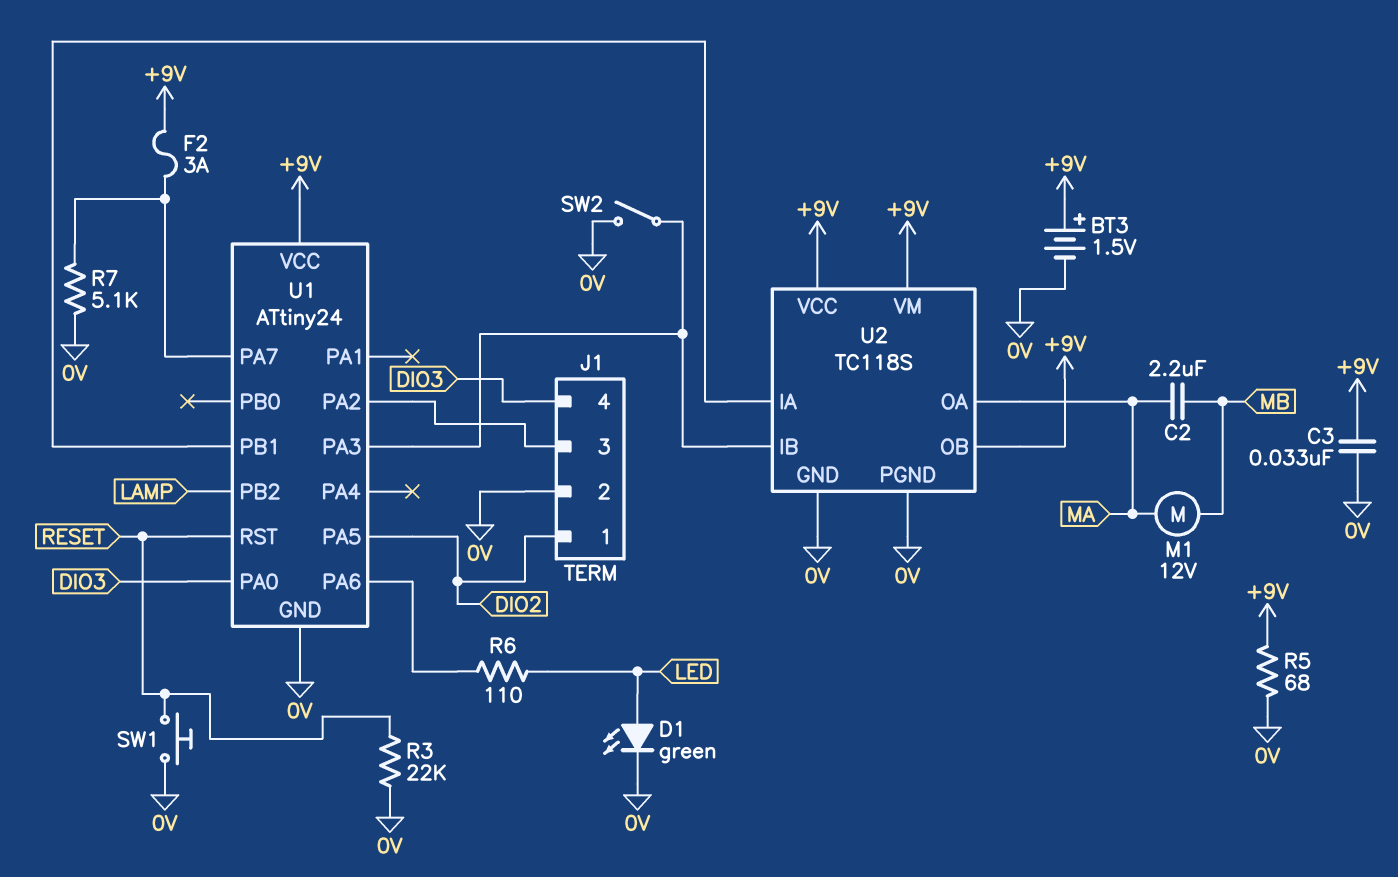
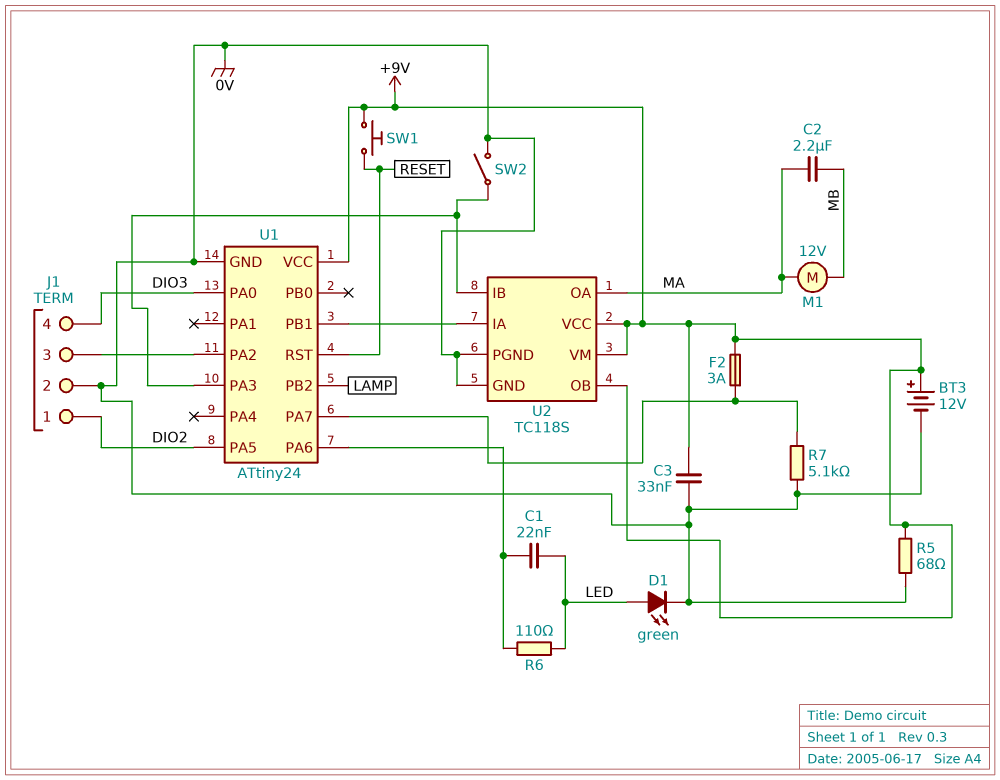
BT3: 1.5V (plus +9V, minus 0V) -> 12V (plus +9V, minus 0V)
C1: none -> 22nF (LED, U1/PA6)
R3: 22k (0V, RESET) -> none
SW1: button (0V, RESET) -> button (+9V, RESET)

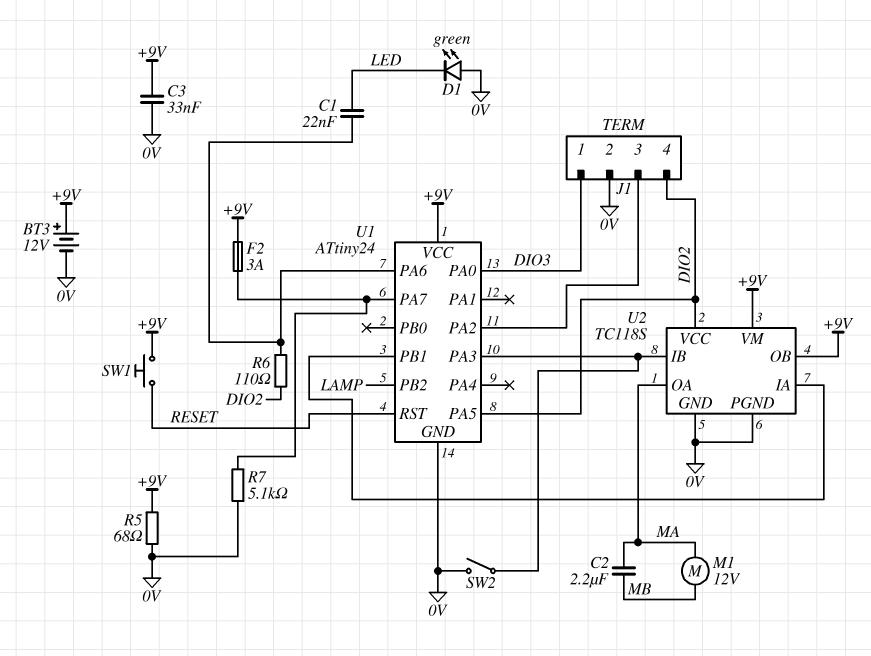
D1: LED green (A LED, K 0V) -> LED green (A 0V, K LED)
J1 pin 1: DIO2 -> DIO3
J1 pin 4: DIO3 -> DIO2
R6: 110 (LED, U1/PA6) -> 110 (DIO2, U1/PA6)
U2 pin VCC: +9V -> DIO2

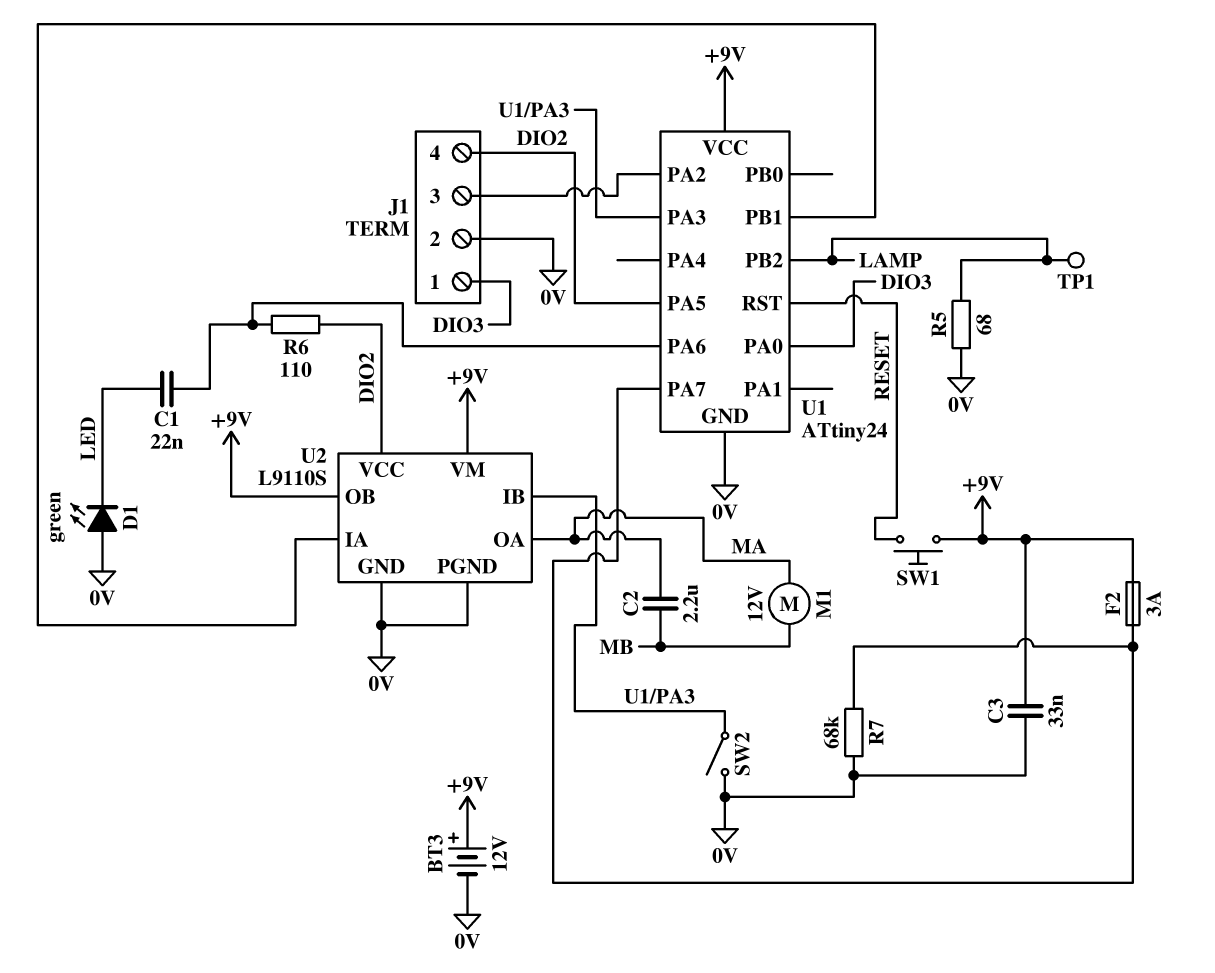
R5: 68 (+9V, 0V) -> 68 (0V, LAMP)
R7: 5.1k (0V, U1/PA7) -> 68k (0V, U1/PA7)
TP1: none -> test point (LAMP)
U2: TC118S -> L9110S

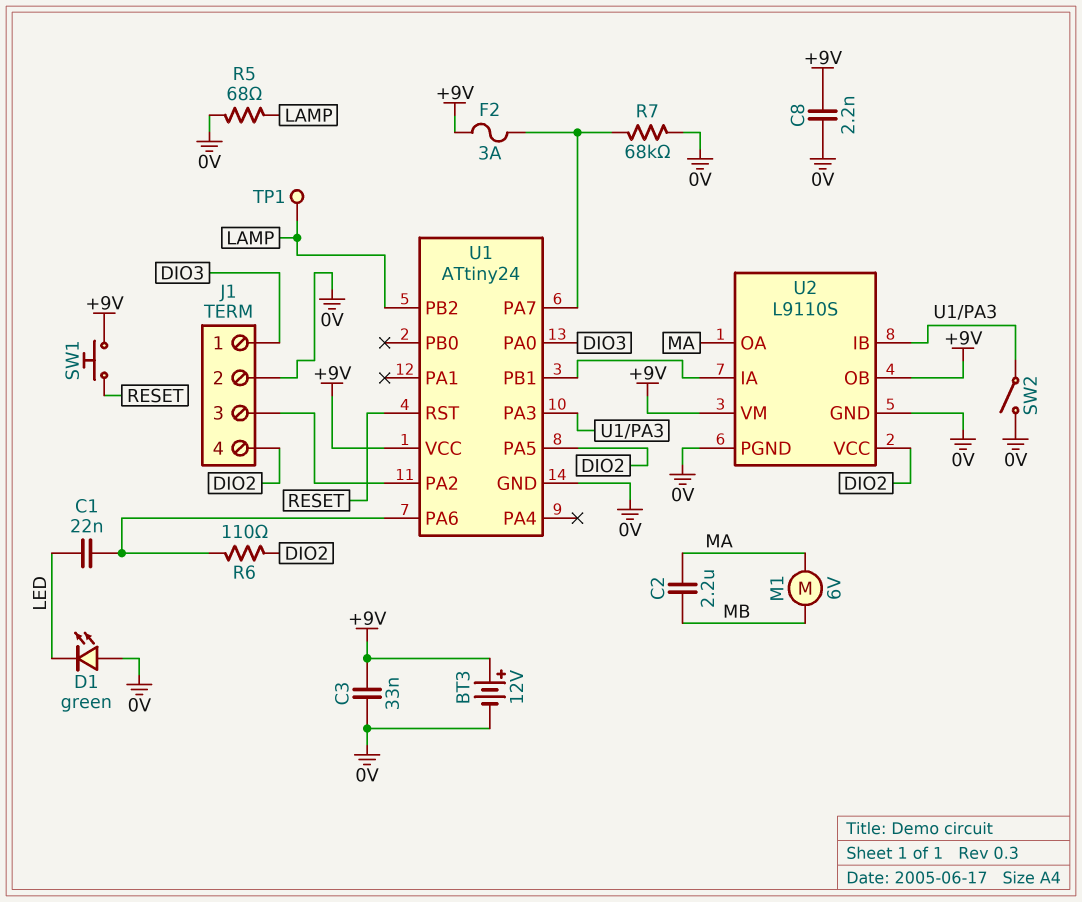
C8: none -> 2.2nF (+9V, 0V)
M1: motor 12V (MA, MB) -> motor 6V (MA, MB)

